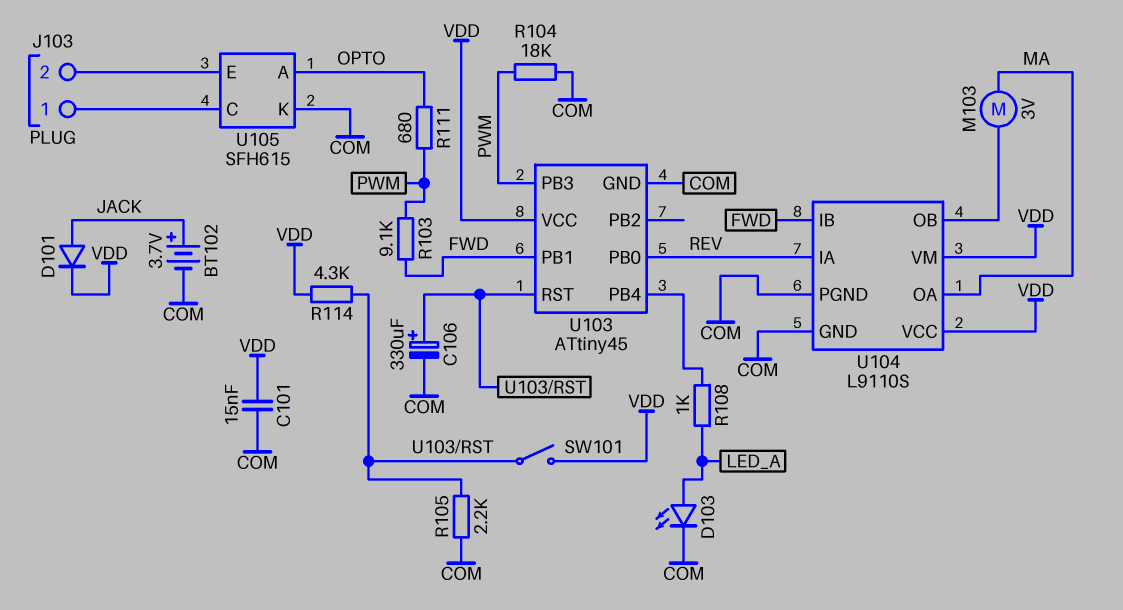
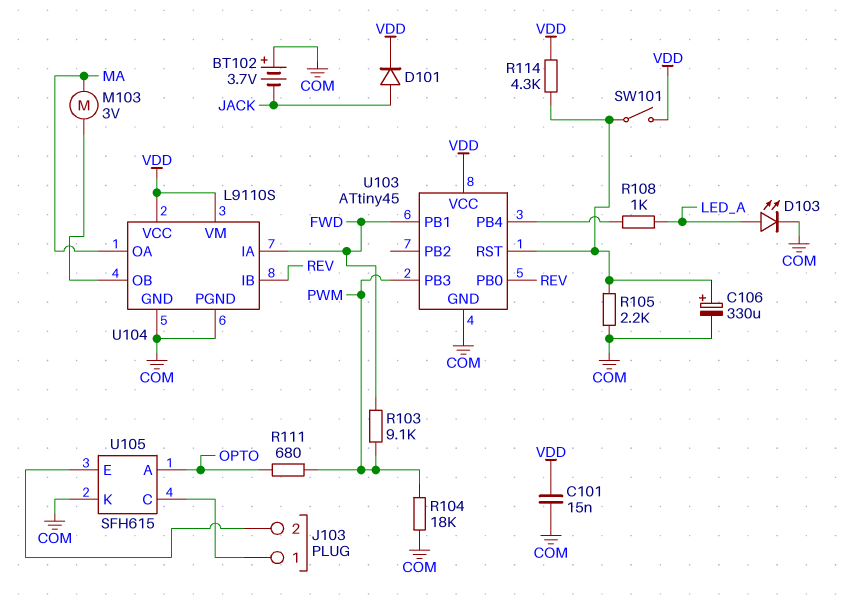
BT102: 3.7V (plus JACK, minus COM) -> 3.7V (plus COM, minus JACK)
U104 pin IA: REV -> FWD
U104 pin IB: FWD -> REV

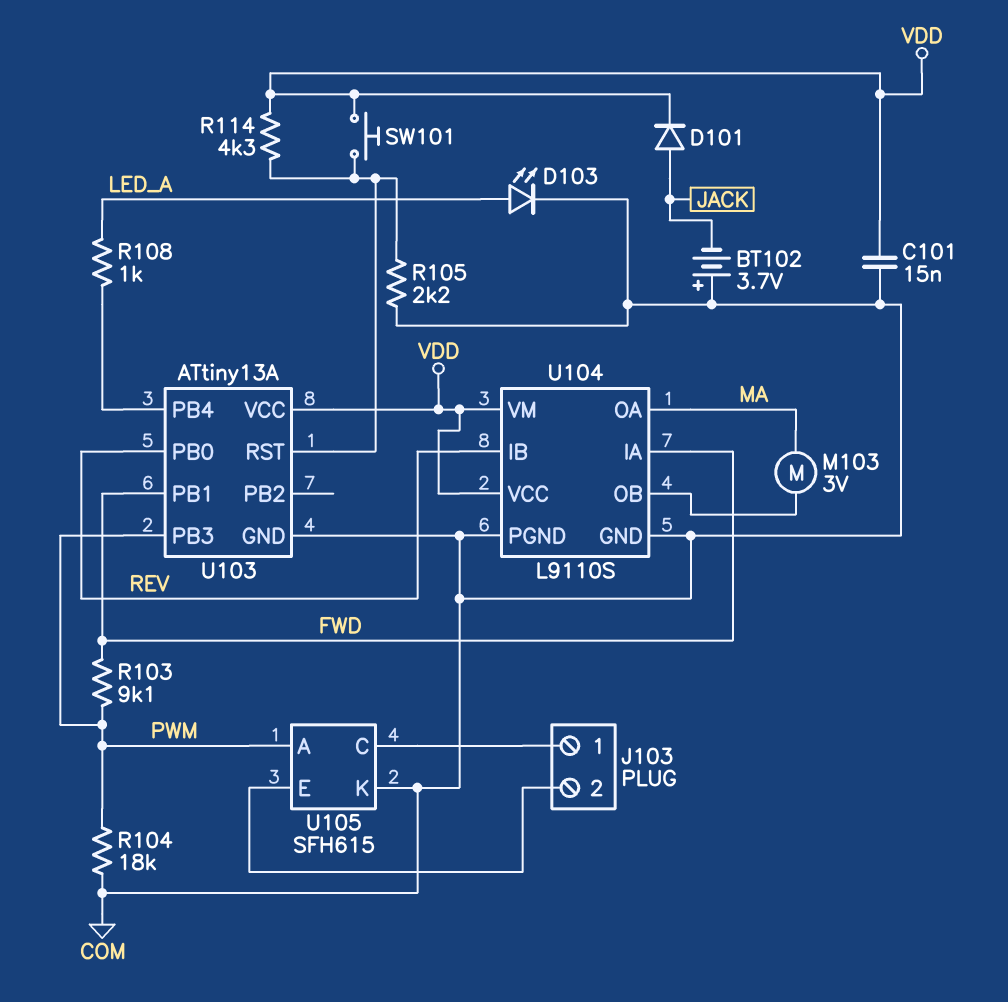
C106: 330uF (plus U103/RST, minus COM) -> none
R111: 680 (OPTO, PWM) -> none
SW101: switch (U103/RST, VDD) -> button (U103/RST, VDD)
U103: ATtiny45 -> ATtiny13A
U105 pin A: OPTO -> PWM

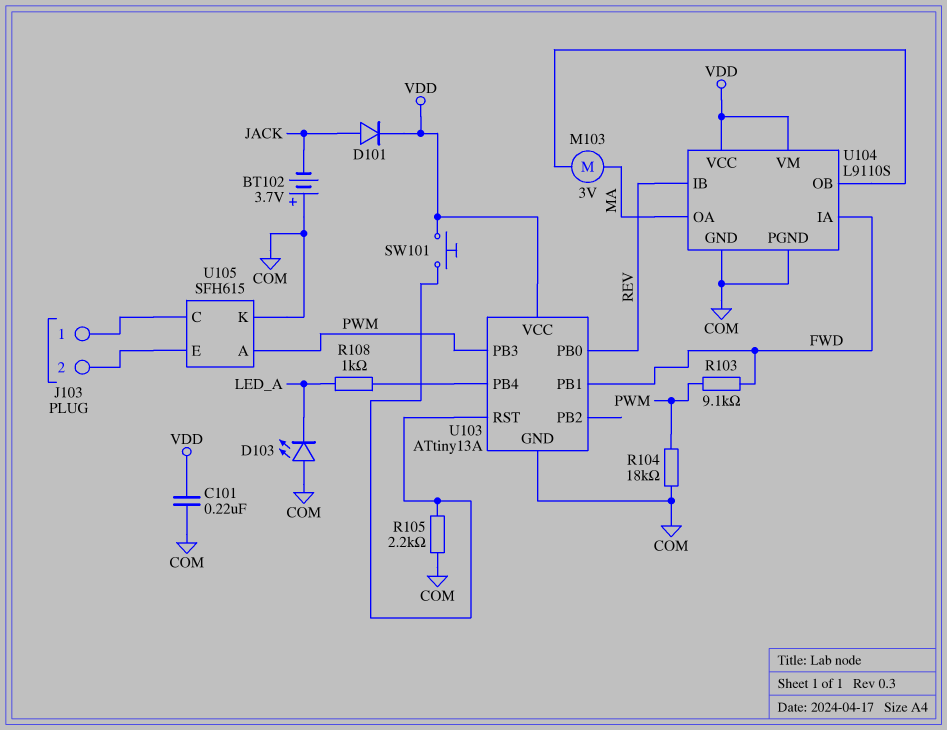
C101: 15nF (COM, VDD) -> 220nF (COM, VDD)
D103: LED (A LED_A, K COM) -> LED (A COM, K LED_A)
R114: 4.3k (U103/RST, VDD) -> none

